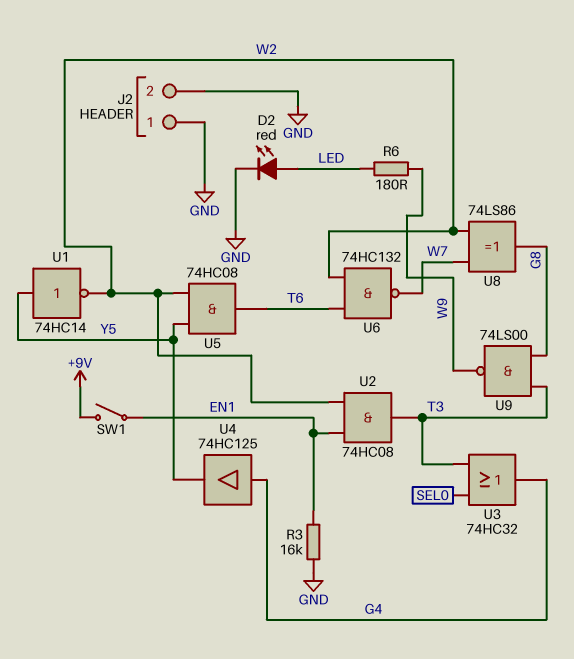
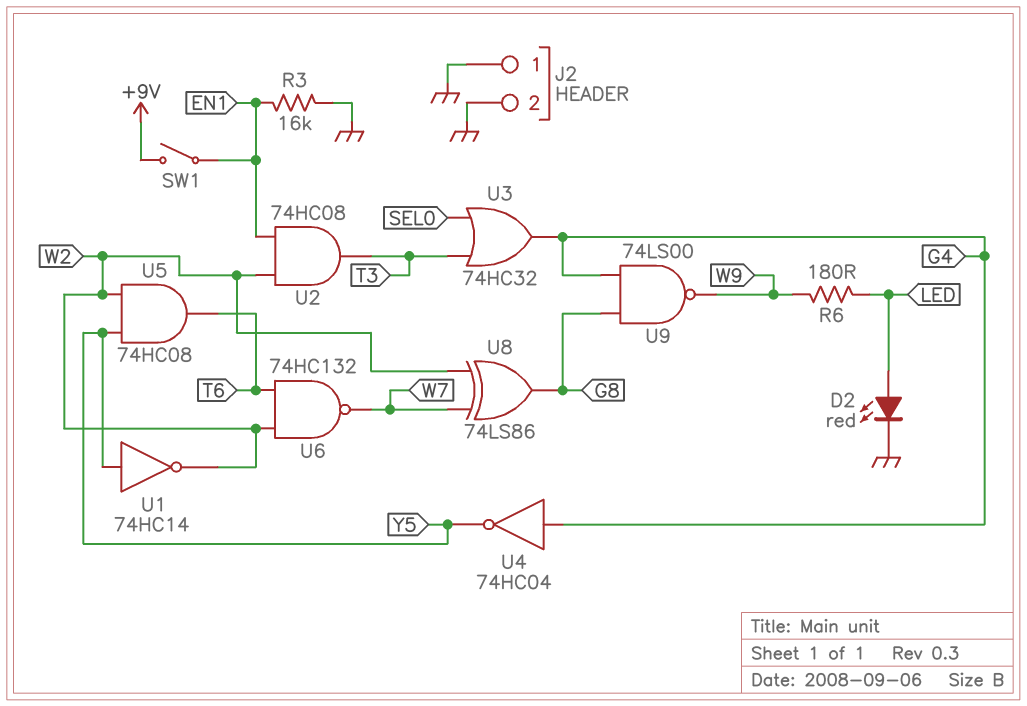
U4: buffer 74HC125 (in G4, out Y5) -> NOT 74HC04 (in G4, out Y5)
U9: NAND 74LS00 (in G8, in T3, out W9) -> NAND 74LS00 (in G4, in G8, out W9)

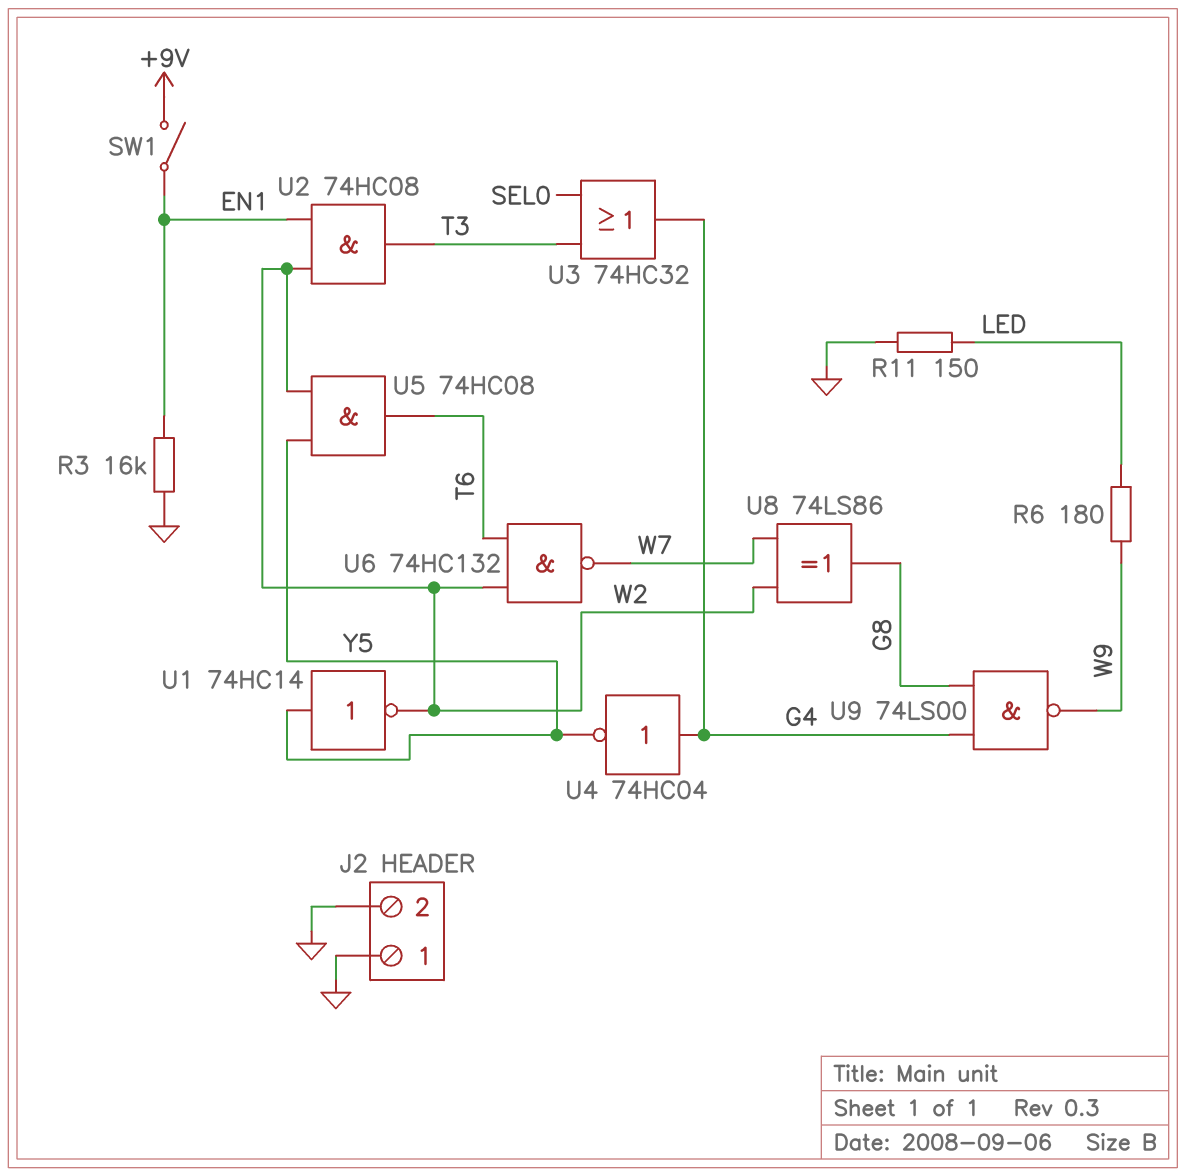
D2: LED red (A LED, K GND) -> none
R11: none -> 150 (GND, LED)

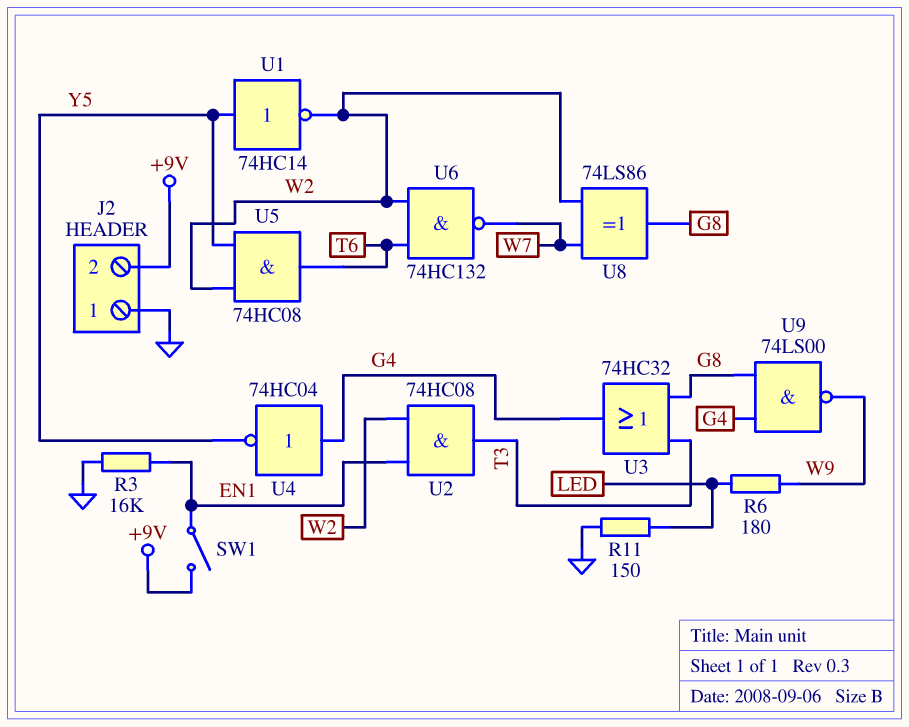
J2 pin 2: GND -> +9V
U3: OR 74HC32 (in SEL0, in T3, out G4) -> OR 74HC32 (in G8, in T3, out G4)

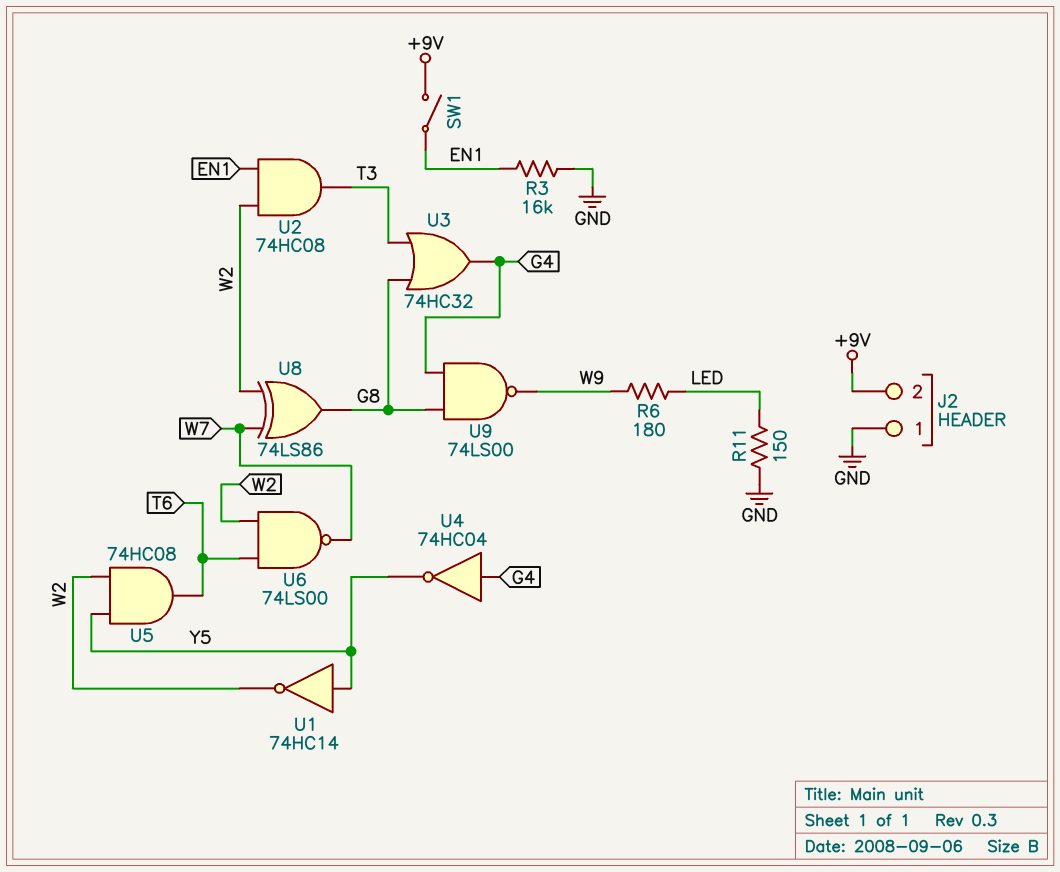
U6: NAND 74HC132 (in T6, in W2, out W7) -> NAND 74LS00 (in T6, in W2, out W7)

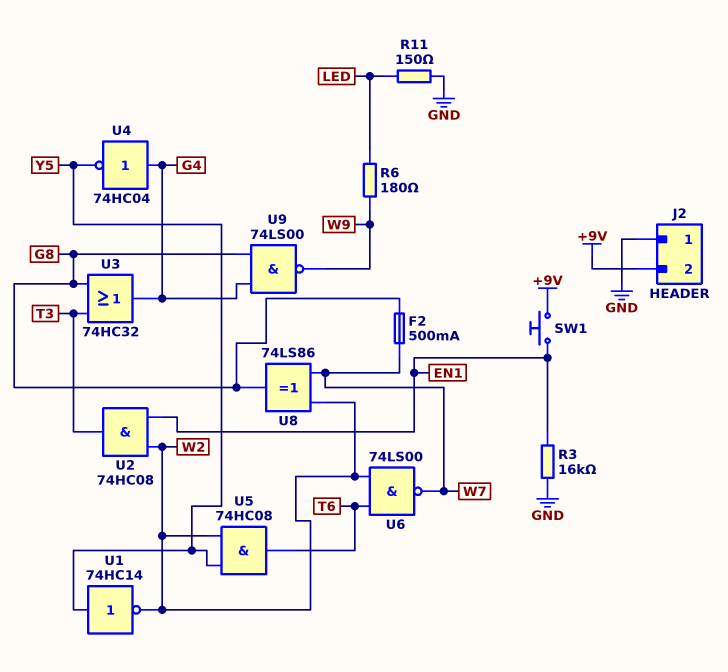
F2: none -> 500mA (G8, W7)
SW1: switch (+9V, EN1) -> button (+9V, EN1)

